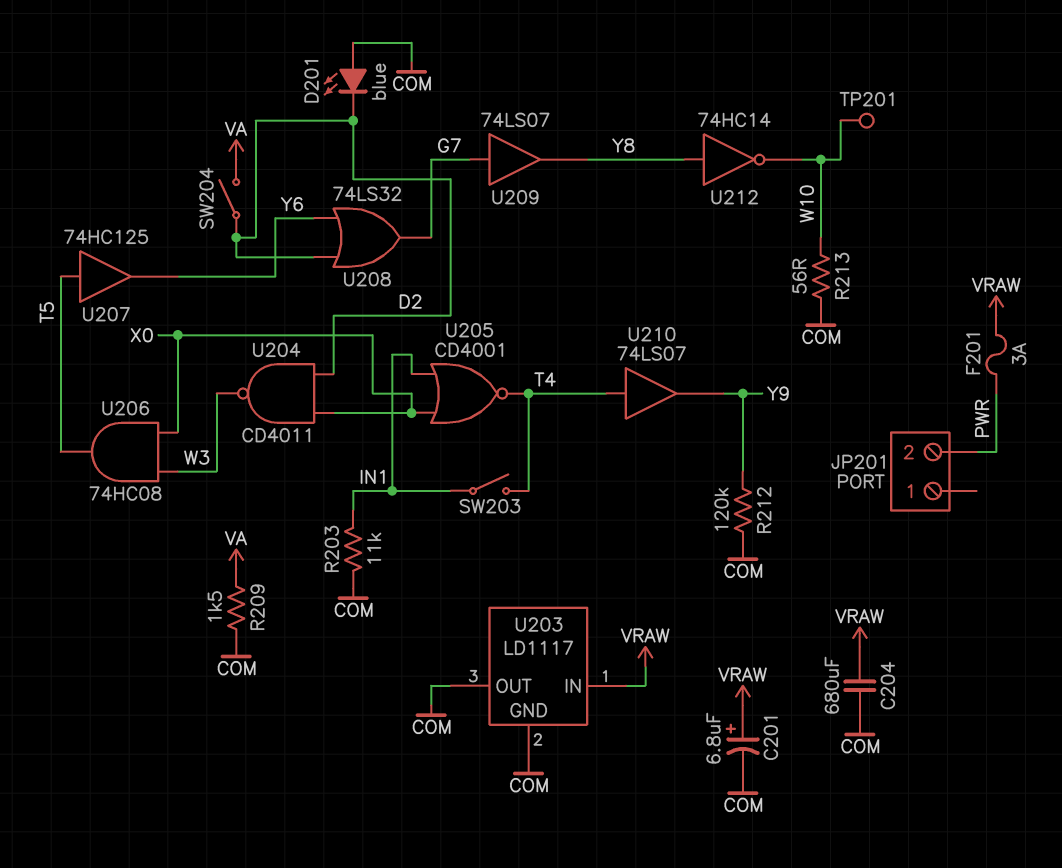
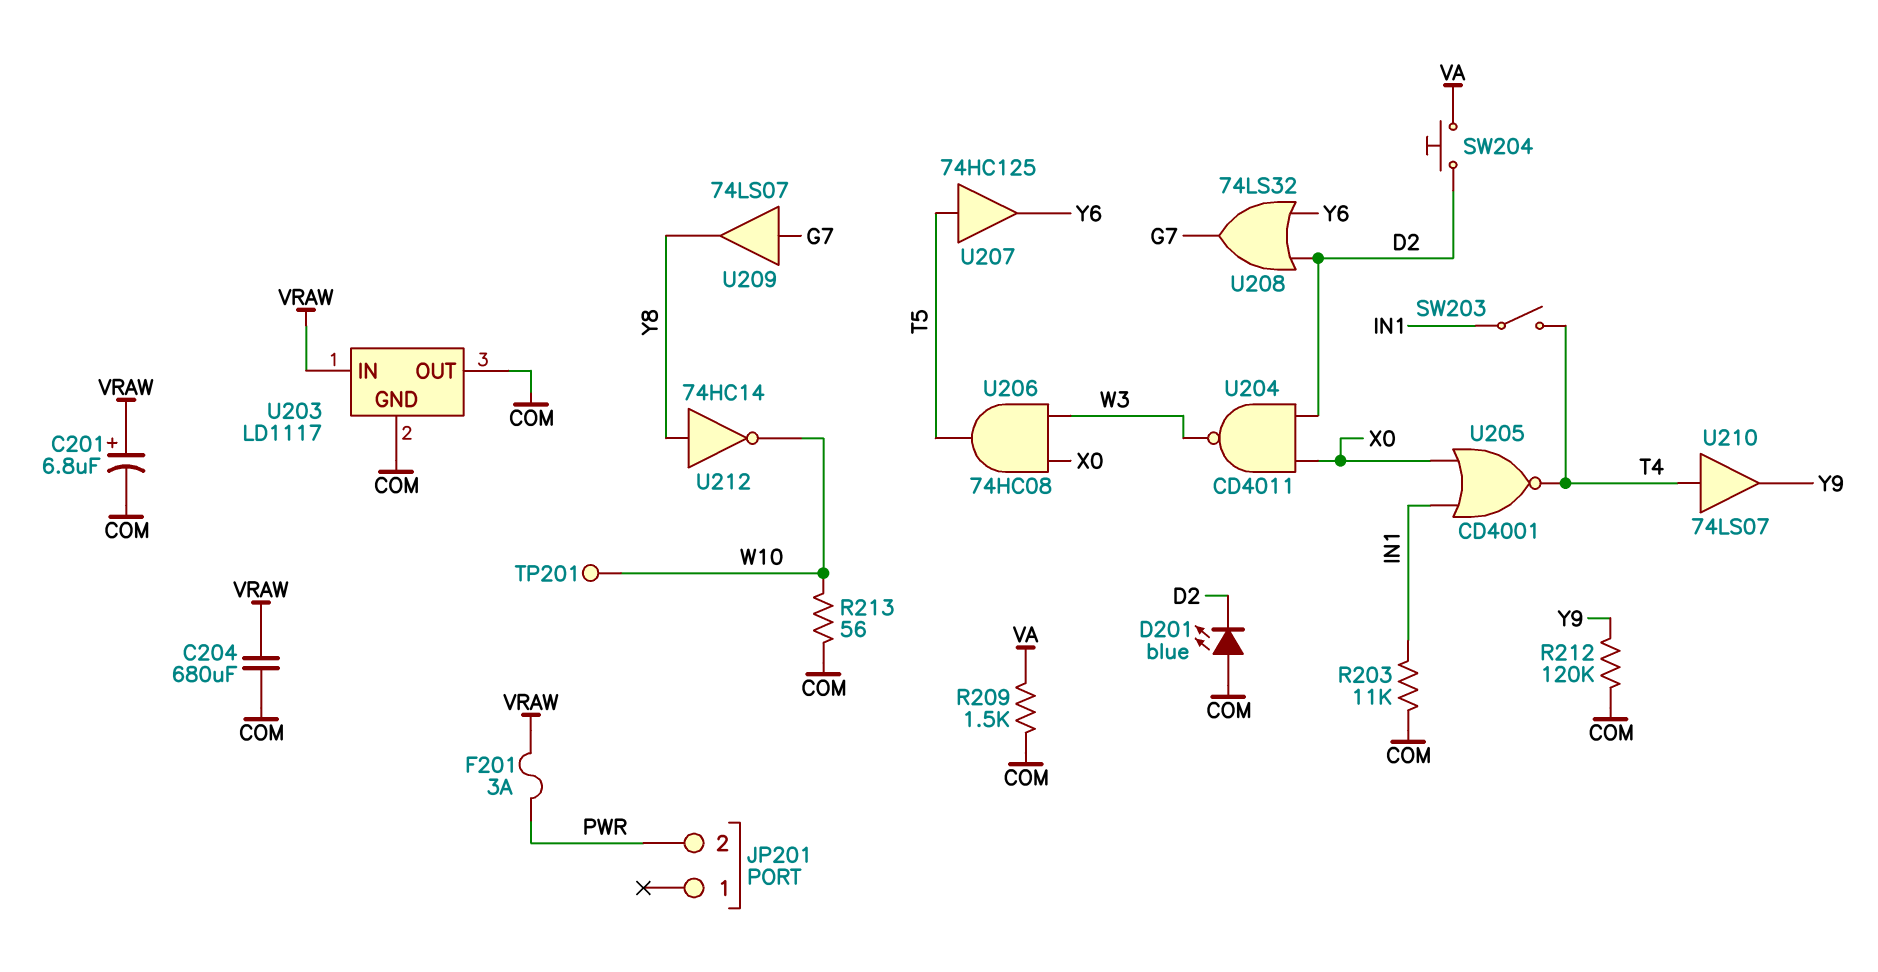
SW204: switch (D2, VA) -> button (D2, VA)

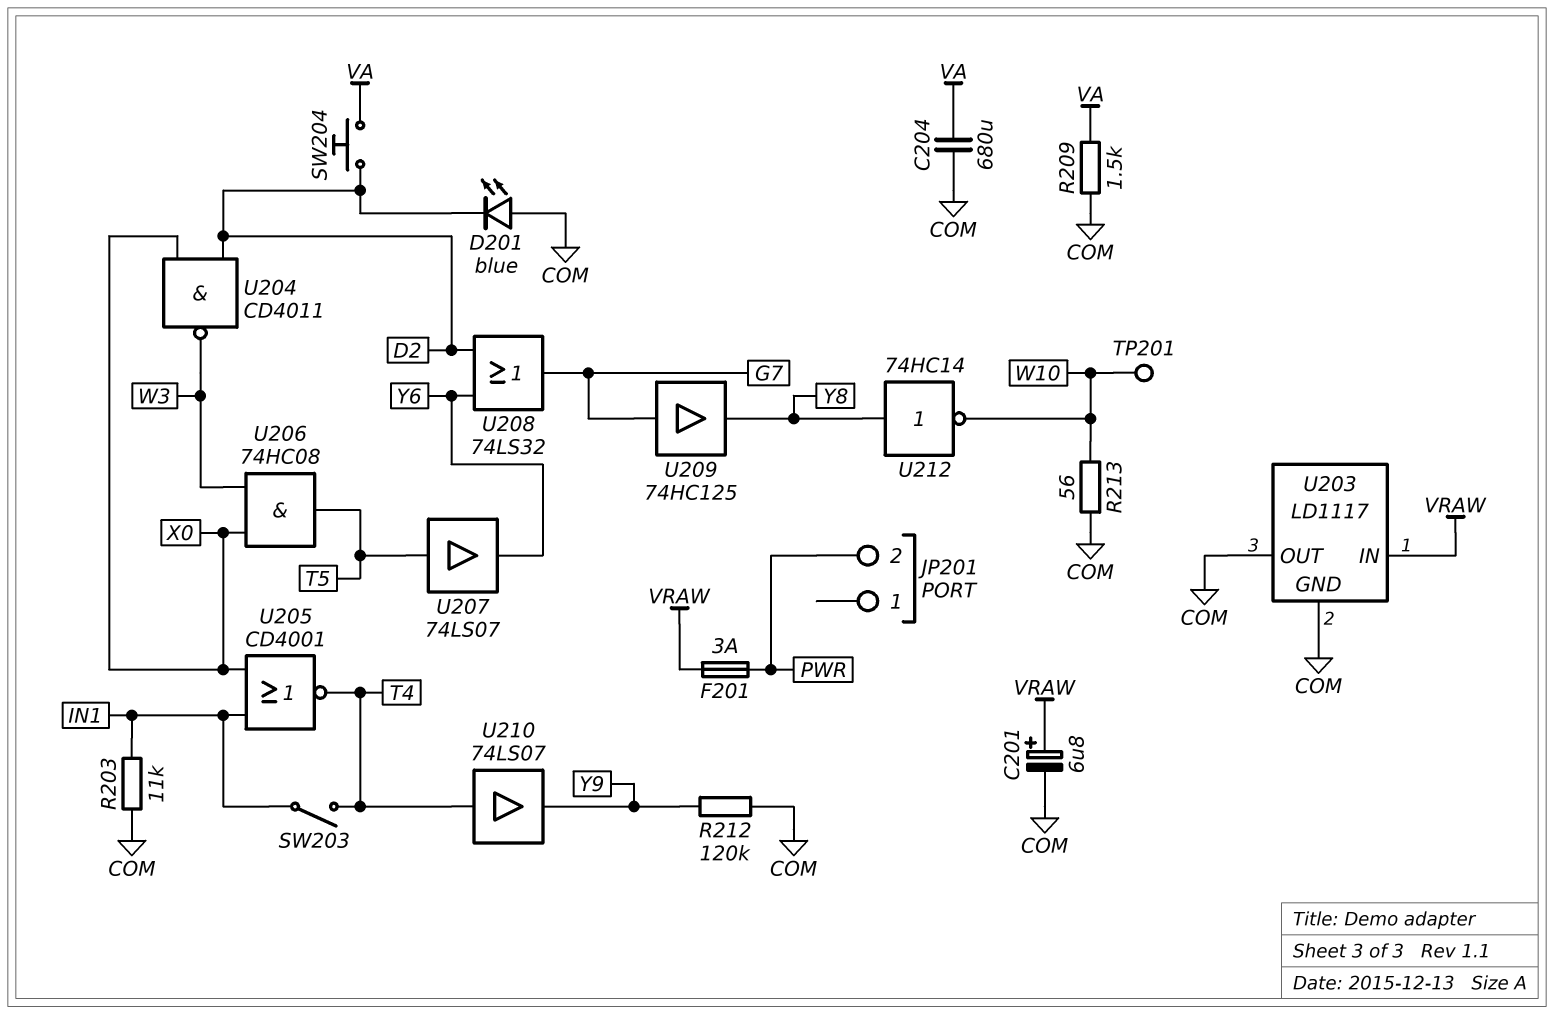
C204: 680uF (COM, VRAW) -> 680uF (COM, VA)
U207: buffer 74HC125 (in T5, out Y6) -> buffer 74LS07 (in T5, out Y6)
U209: buffer 74LS07 (in G7, out Y8) -> buffer 74HC125 (in G7, out Y8)

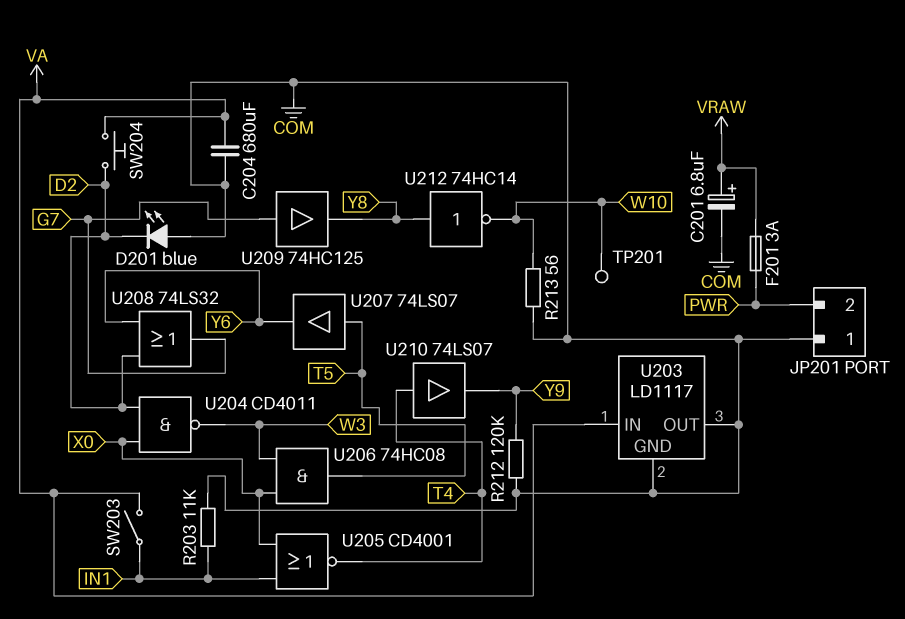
JP201 pin 1: none -> COM
R209: 1.5k (COM, VA) -> none
SW203: switch (IN1, T4) -> switch (IN1, VA)
U203 pin IN: VRAW -> VA

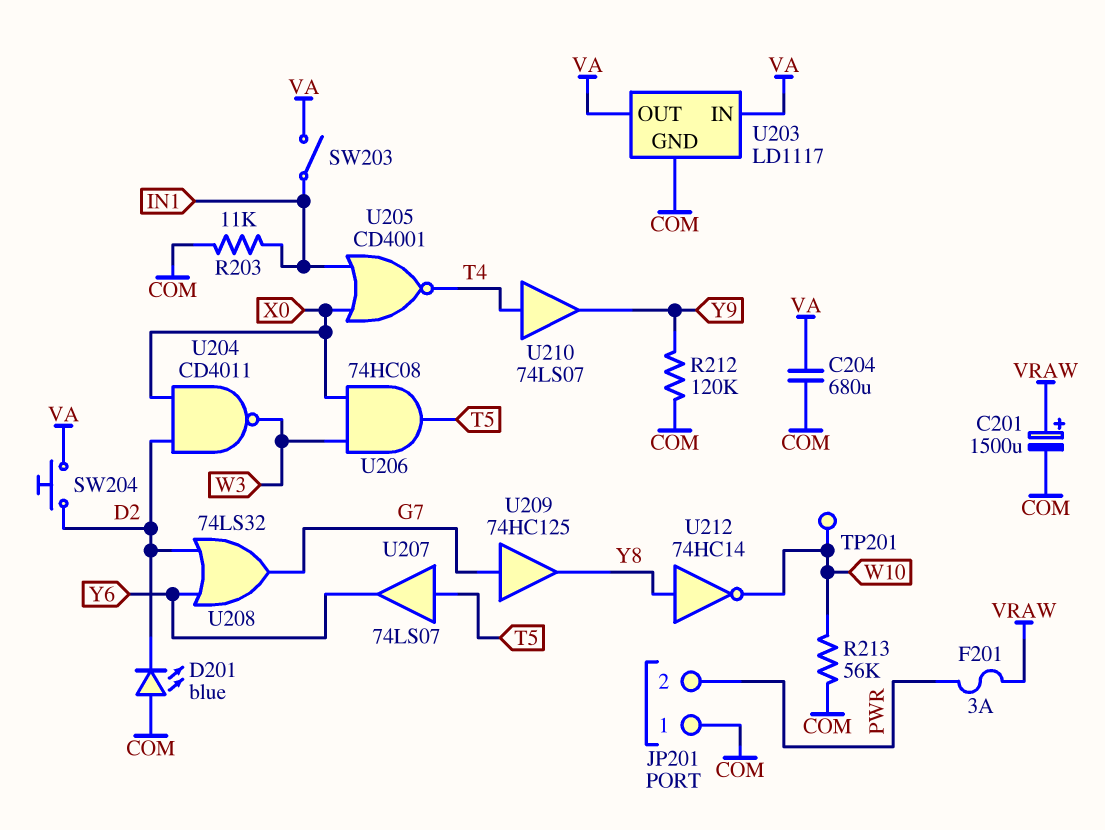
C201: 6.8uF (plus VRAW, minus COM) -> 1500uF (plus VRAW, minus COM)
R213: 56 (COM, W10) -> 56k (COM, W10)
U203 pin OUT: COM -> VA

